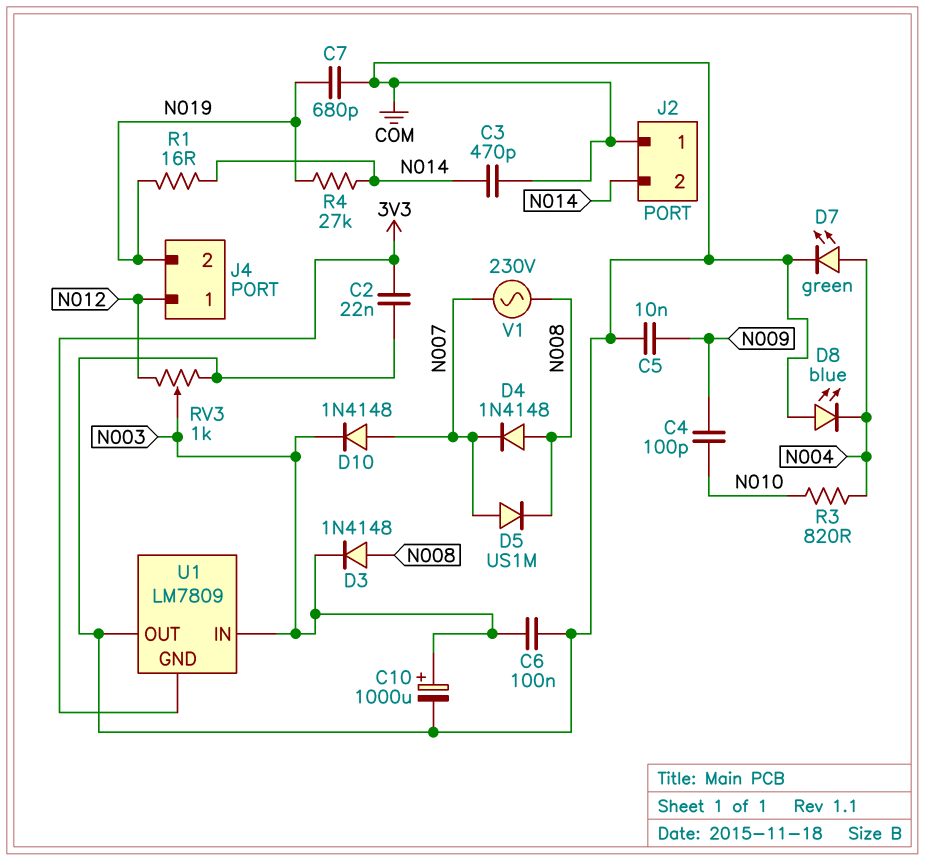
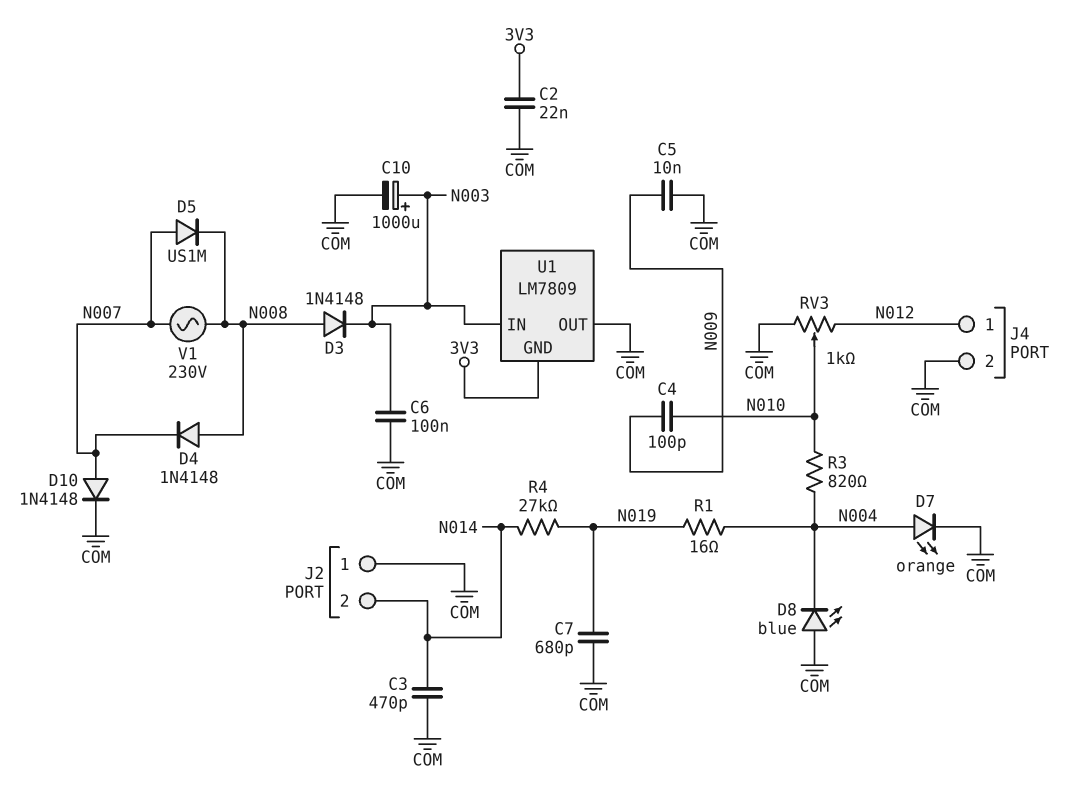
D7: LED green (A N004, K COM) -> LED orange (A N004, K COM)
D10: diode 1N4148 (A N007, K N003) -> diode 1N4148 (A N007, K COM)
J4 pin 2: N019 -> COM
R1: 16 (N014, N019) -> 16 (N004, N019)
RV3: 1k (COM, N012, wiper N003) -> 1k (COM, N012, wiper N010)

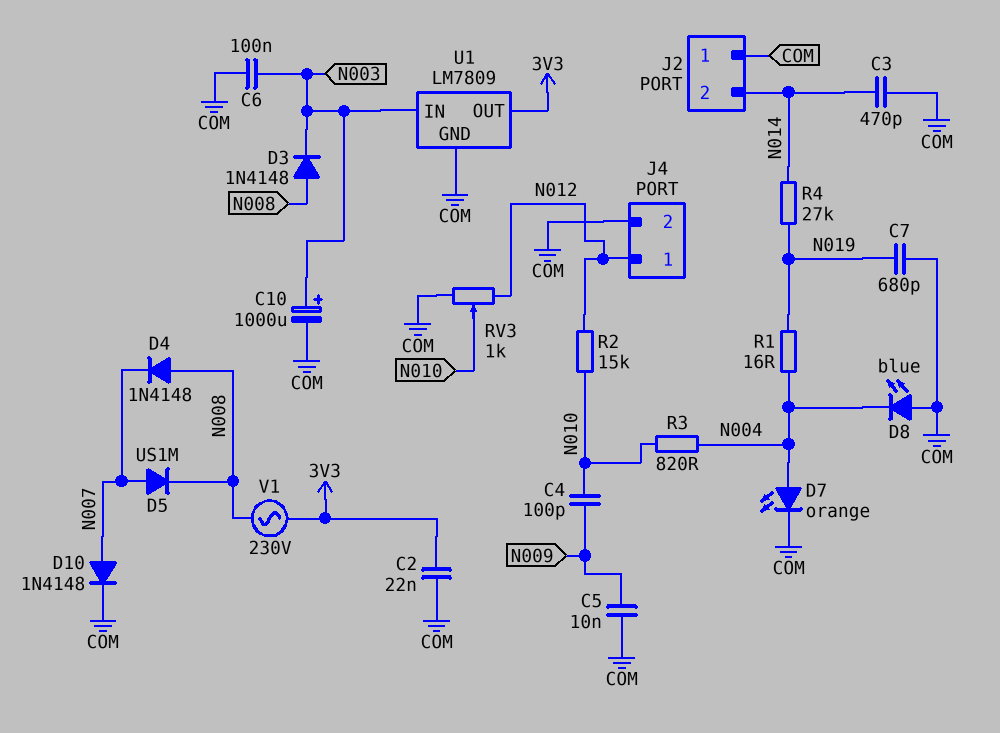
R2: none -> 15k (N010, N012)
U1 pin GND: 3V3 -> COM
U1 pin OUT: COM -> 3V3
V1: AC 230V (N007, N008) -> AC 230V (3V3, N008)

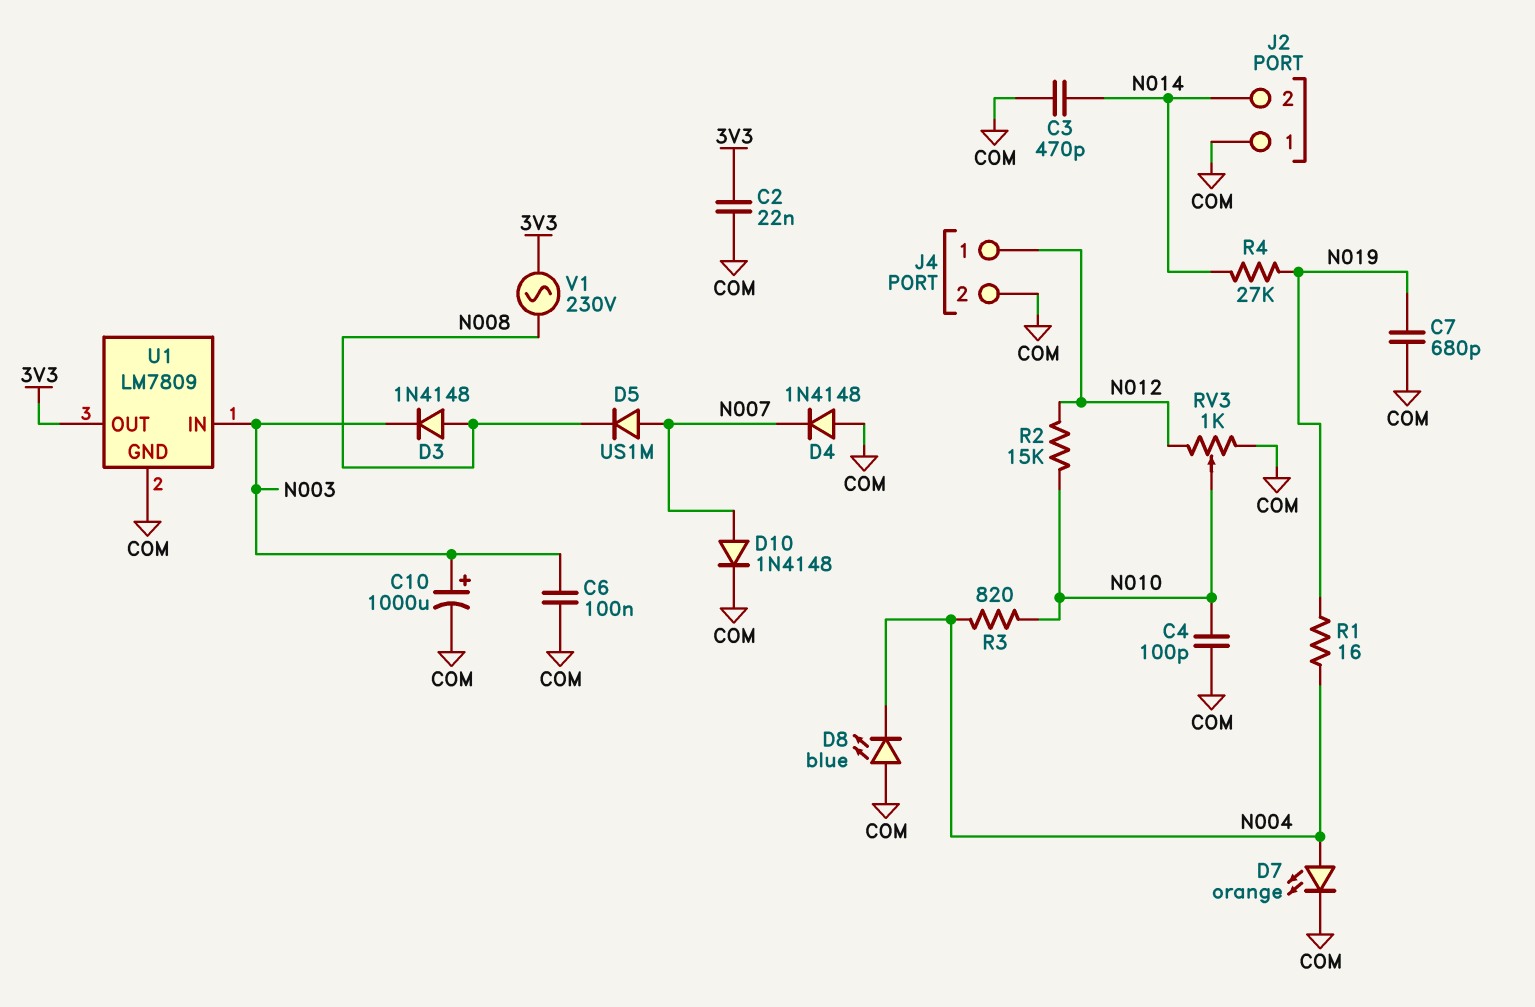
C4: 100pF (N009, N010) -> 100pF (COM, N010)
C5: 10nF (COM, N009) -> none
D4: diode 1N4148 (A N008, K N007) -> diode 1N4148 (A COM, K N007)

